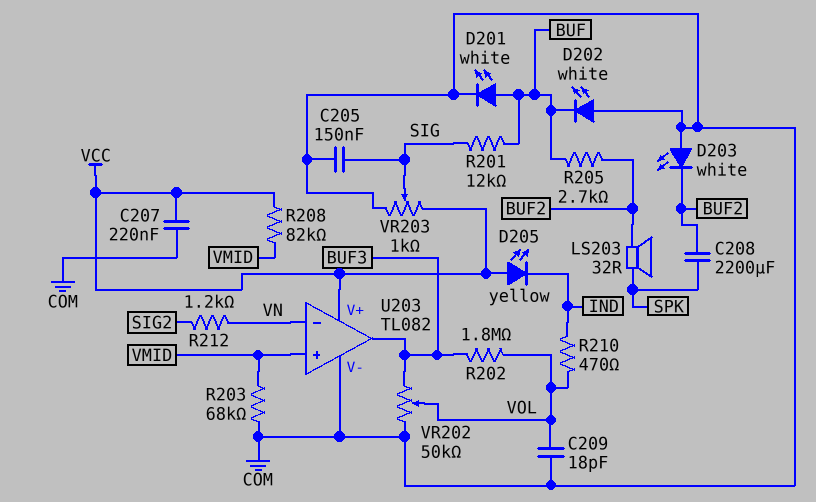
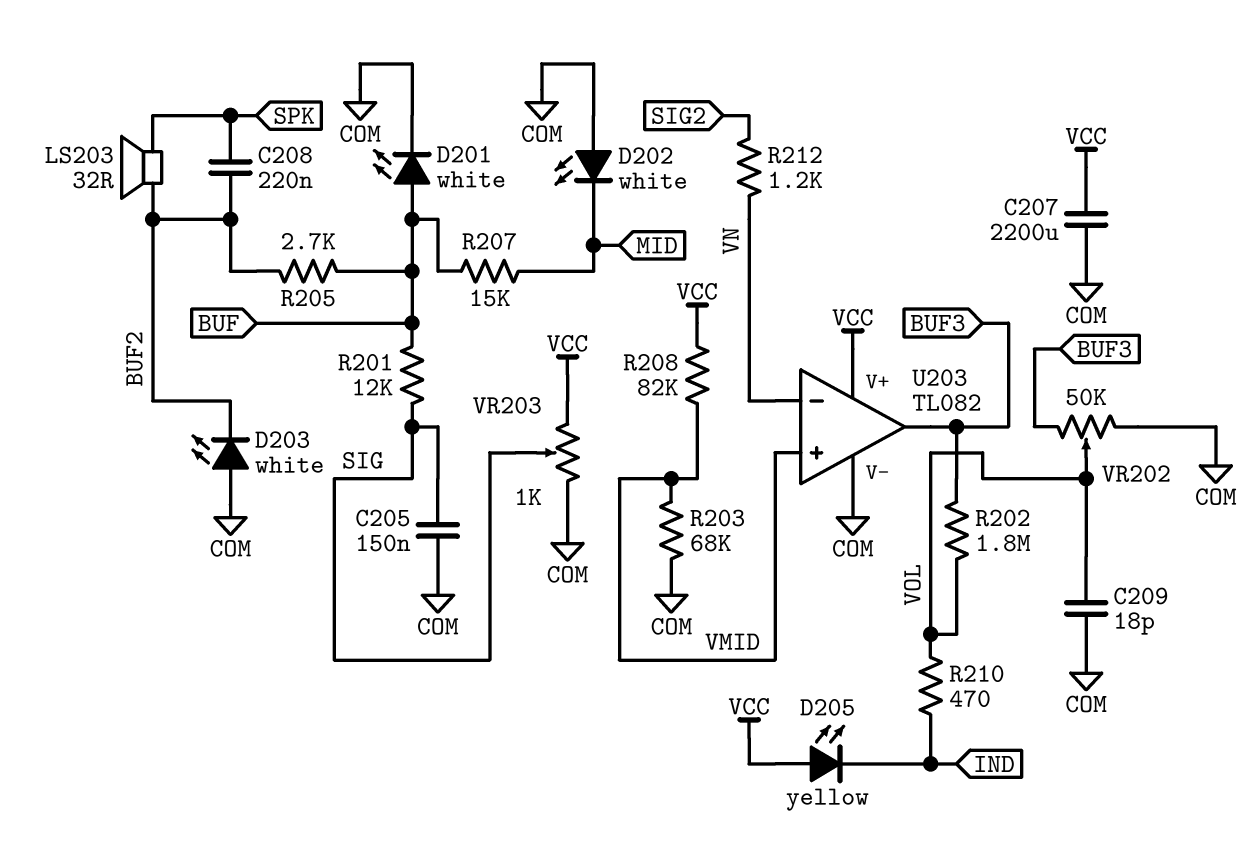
C207: 220nF (COM, VCC) -> 2200uF (COM, VCC)
C208: 2200uF (BUF2, SPK) -> 220nF (BUF2, SPK)
D202: LED white (A COM, K BUF) -> LED white (A COM, K MID)
R207: none -> 15k (BUF, MID)

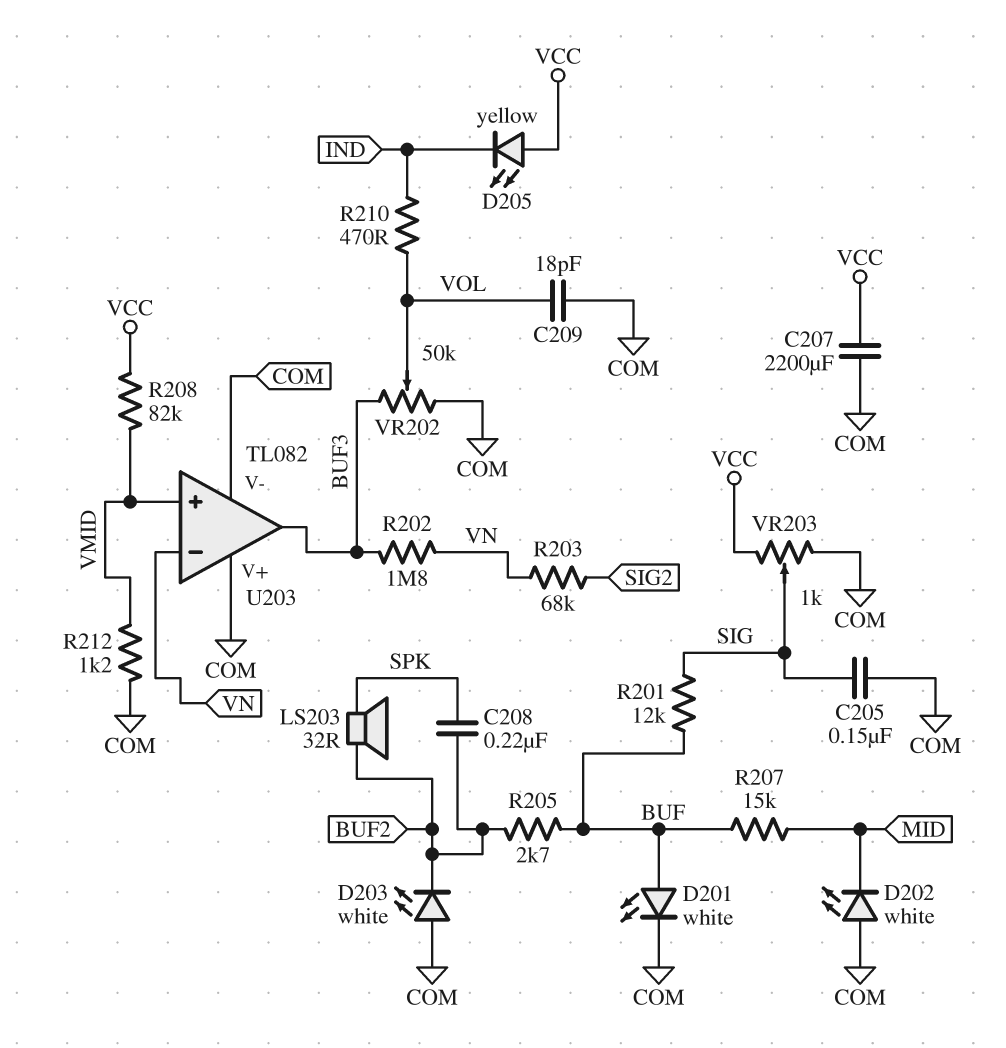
R202: 1.8M (BUF3, VOL) -> 1.8M (BUF3, VN)
R203: 68k (COM, VMID) -> 68k (SIG2, VN)
R212: 1.2k (SIG2, VN) -> 1.2k (COM, VMID)
U203 pin V+: VCC -> COM

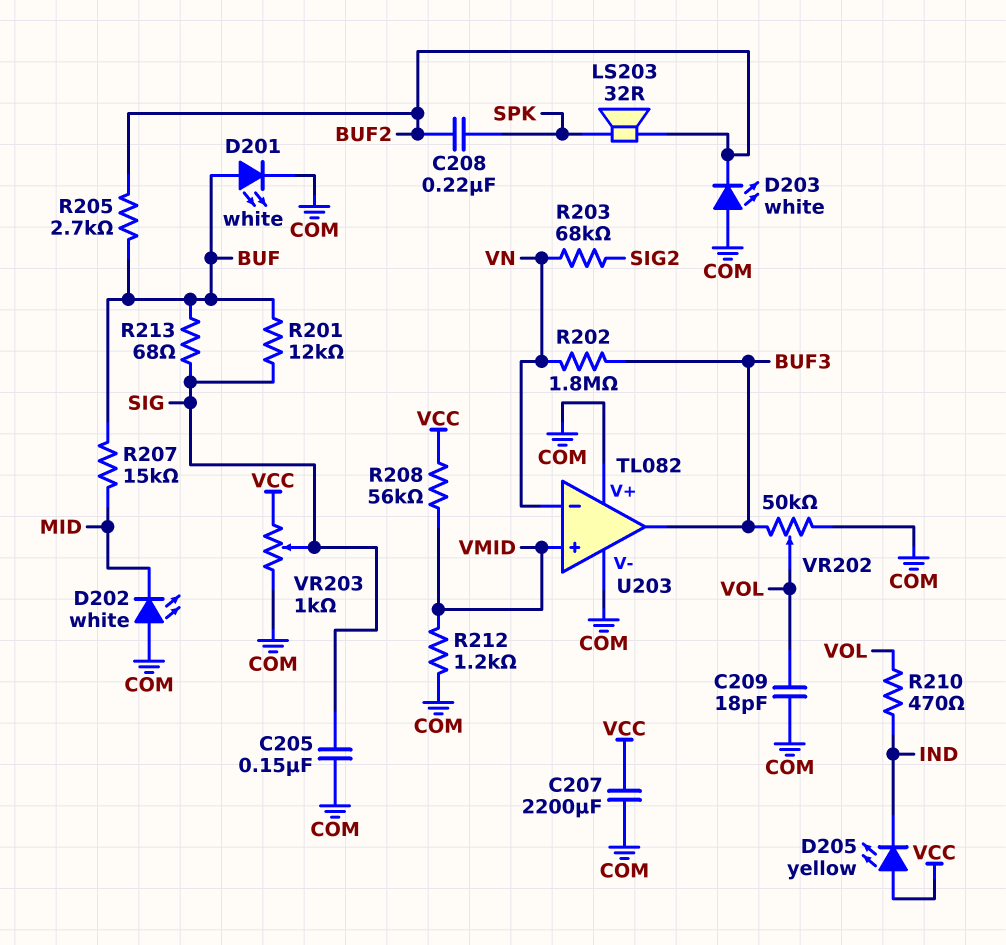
R208: 82k (VCC, VMID) -> 56k (VCC, VMID)
R213: none -> 68 (BUF, SIG)

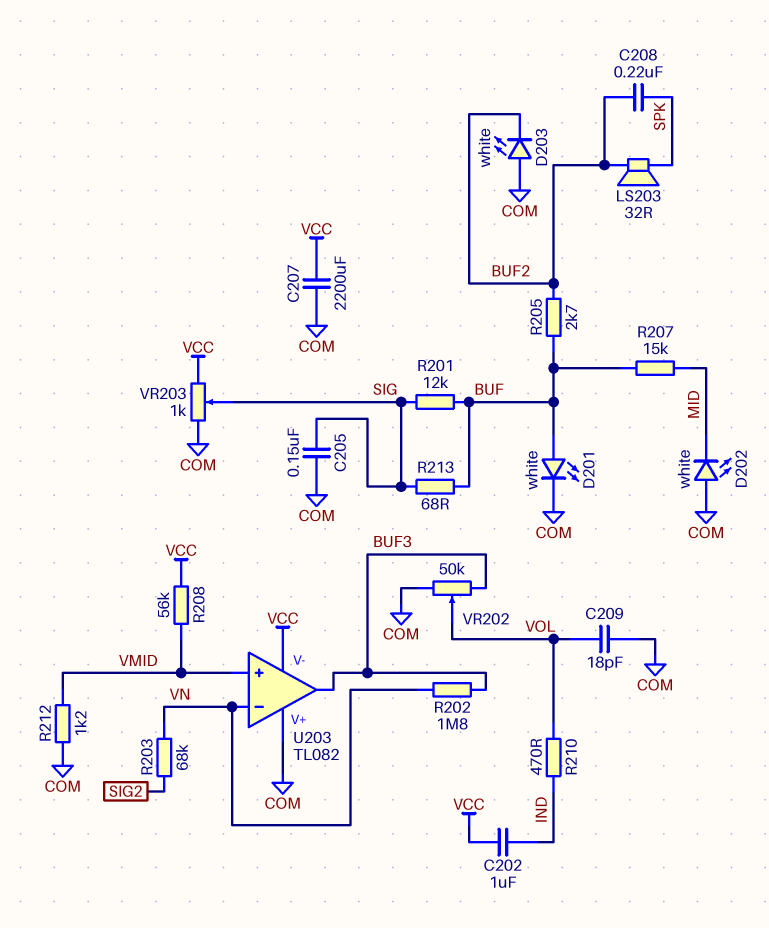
C202: none -> 1uF (IND, VCC)
D205: LED yellow (A VCC, K IND) -> none
U203 pin V-: COM -> VCC

